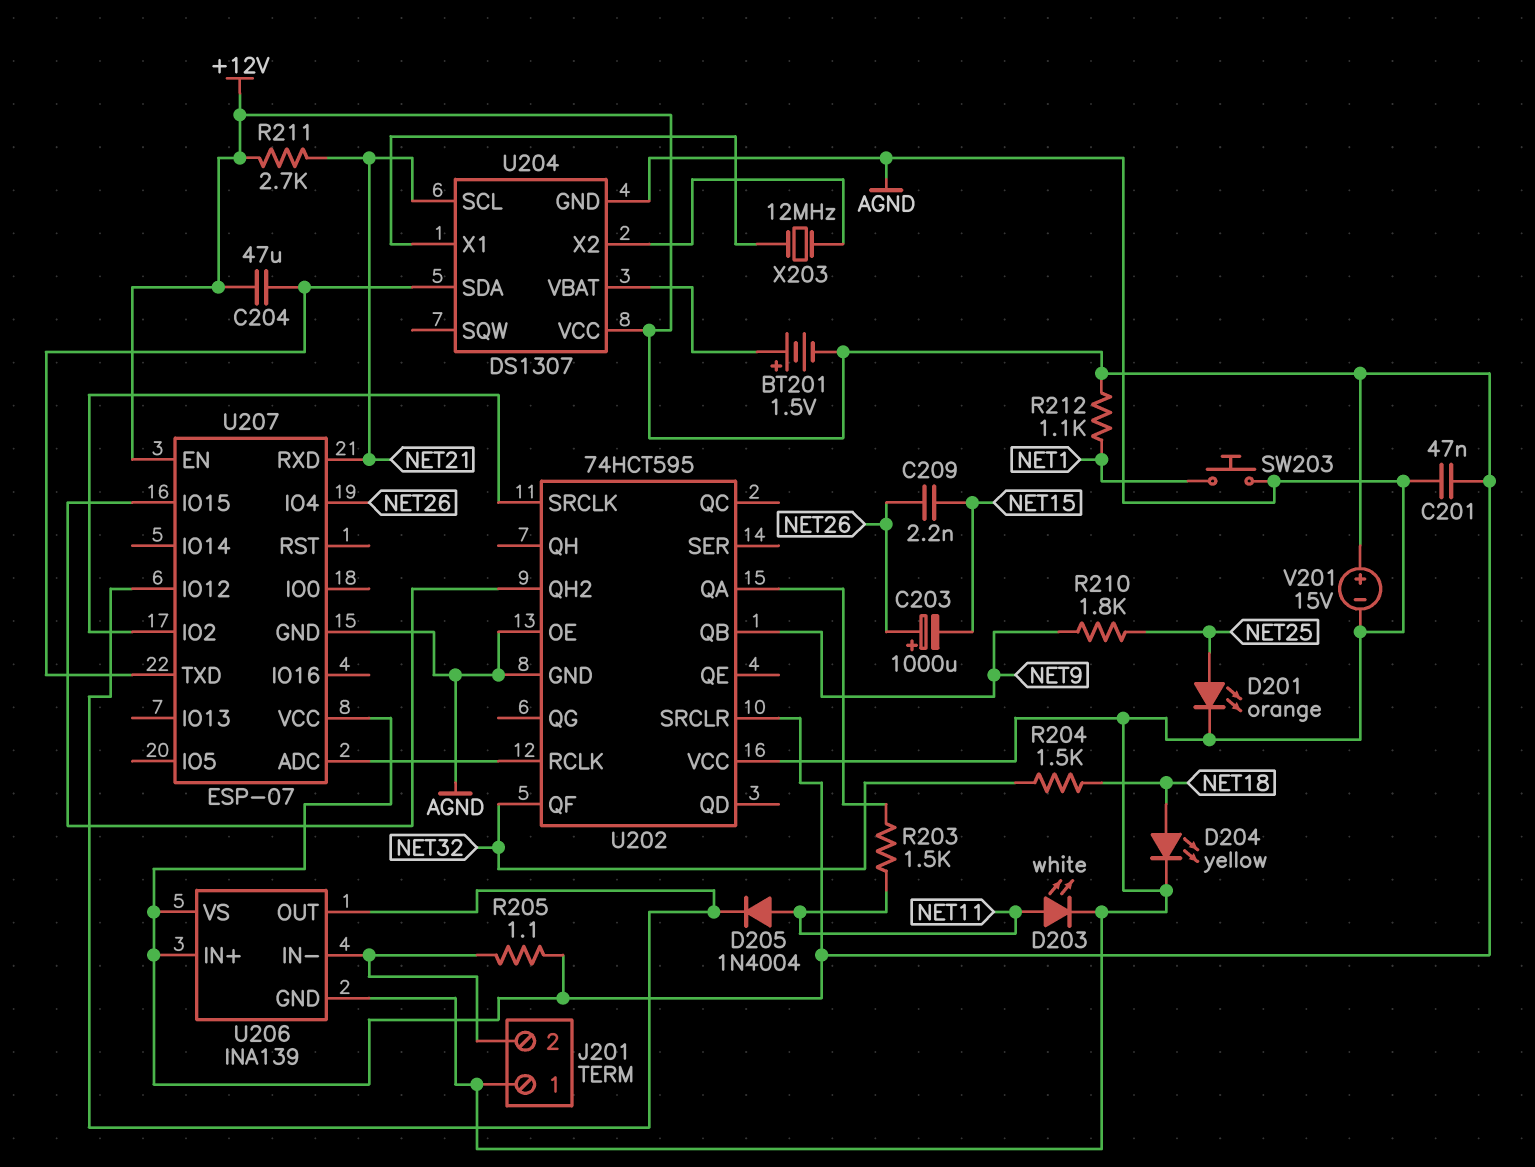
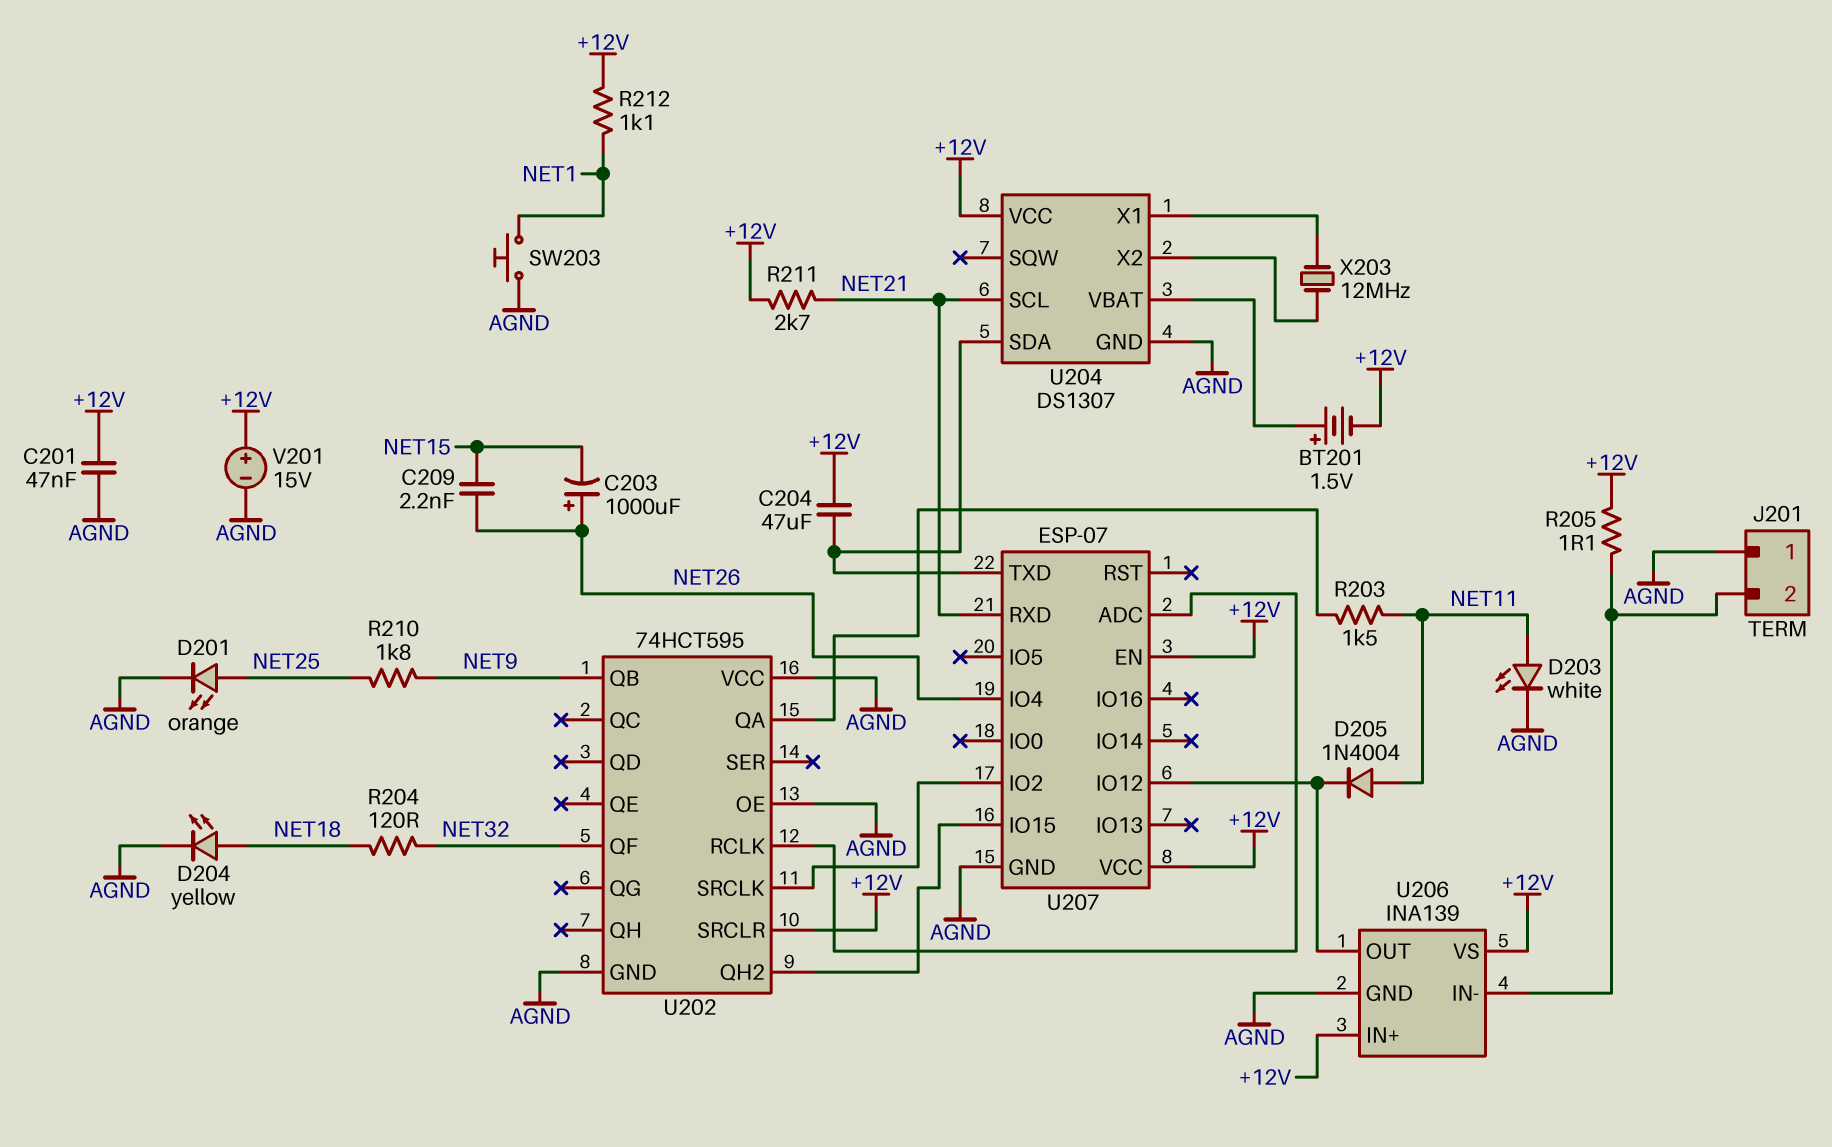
R204: 1.5k (NET18, NET32) -> 120 (NET18, NET32)

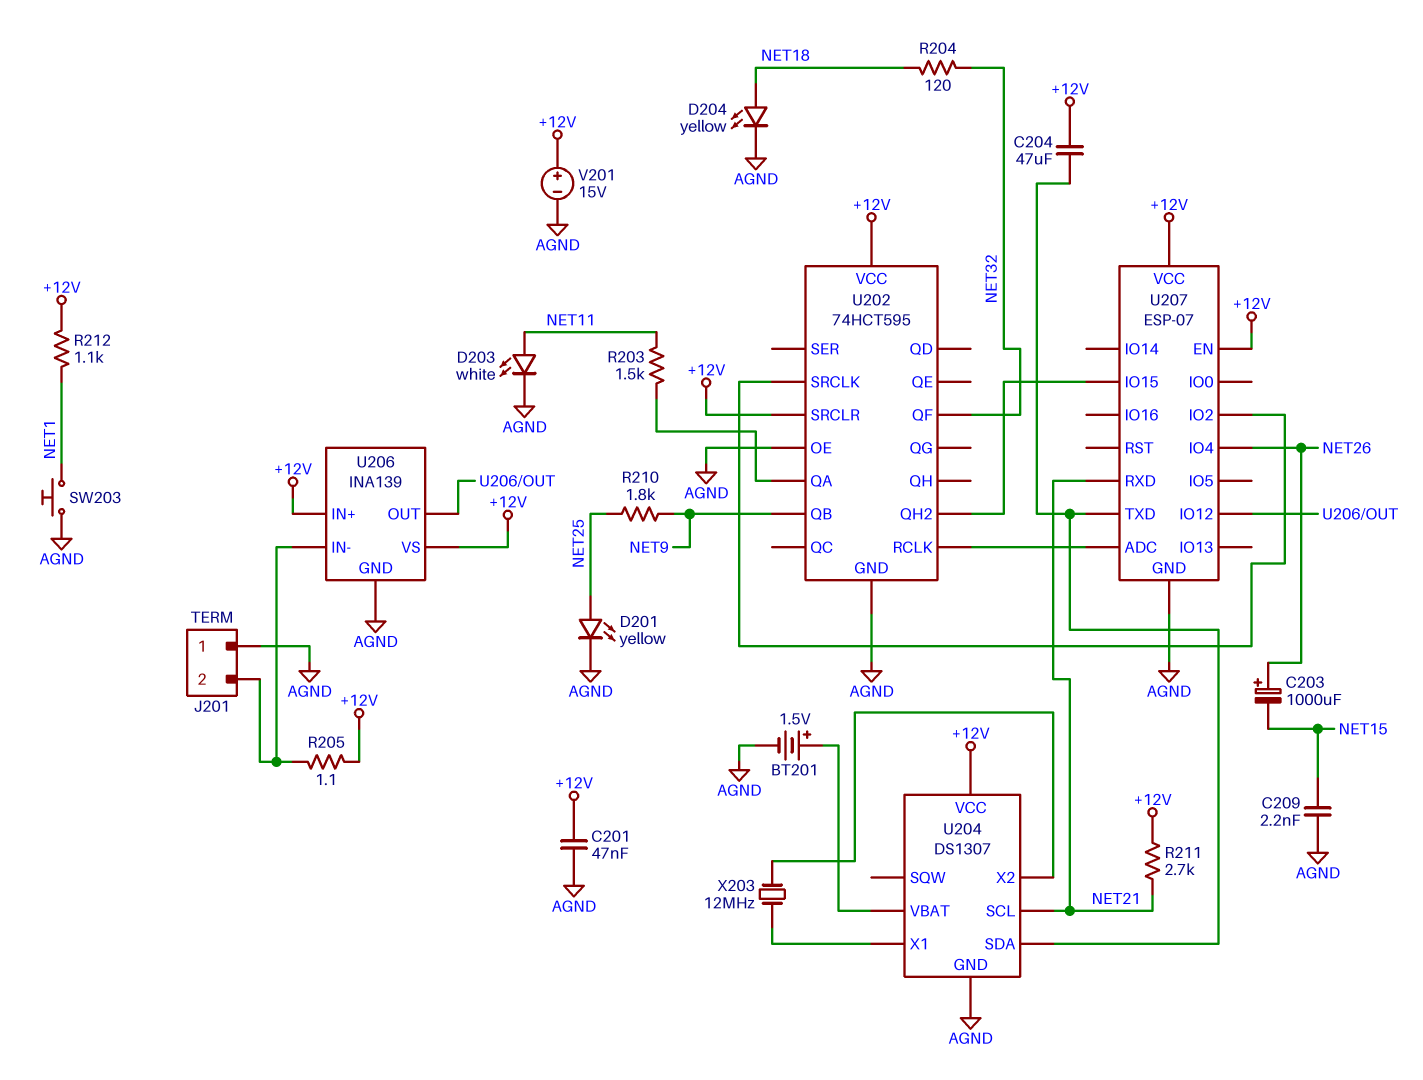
BT201: 1.5V (plus U204/VBAT, minus +12V) -> 1.5V (plus U204/VBAT, minus AGND)
C209: 2.2nF (NET15, NET26) -> 2.2nF (AGND, NET15)
D201: LED orange (A NET25, K AGND) -> LED yellow (A NET25, K AGND)
D205: diode 1N4004 (A NET11, K U206/OUT) -> none
U202 pin VCC: AGND -> +12V

